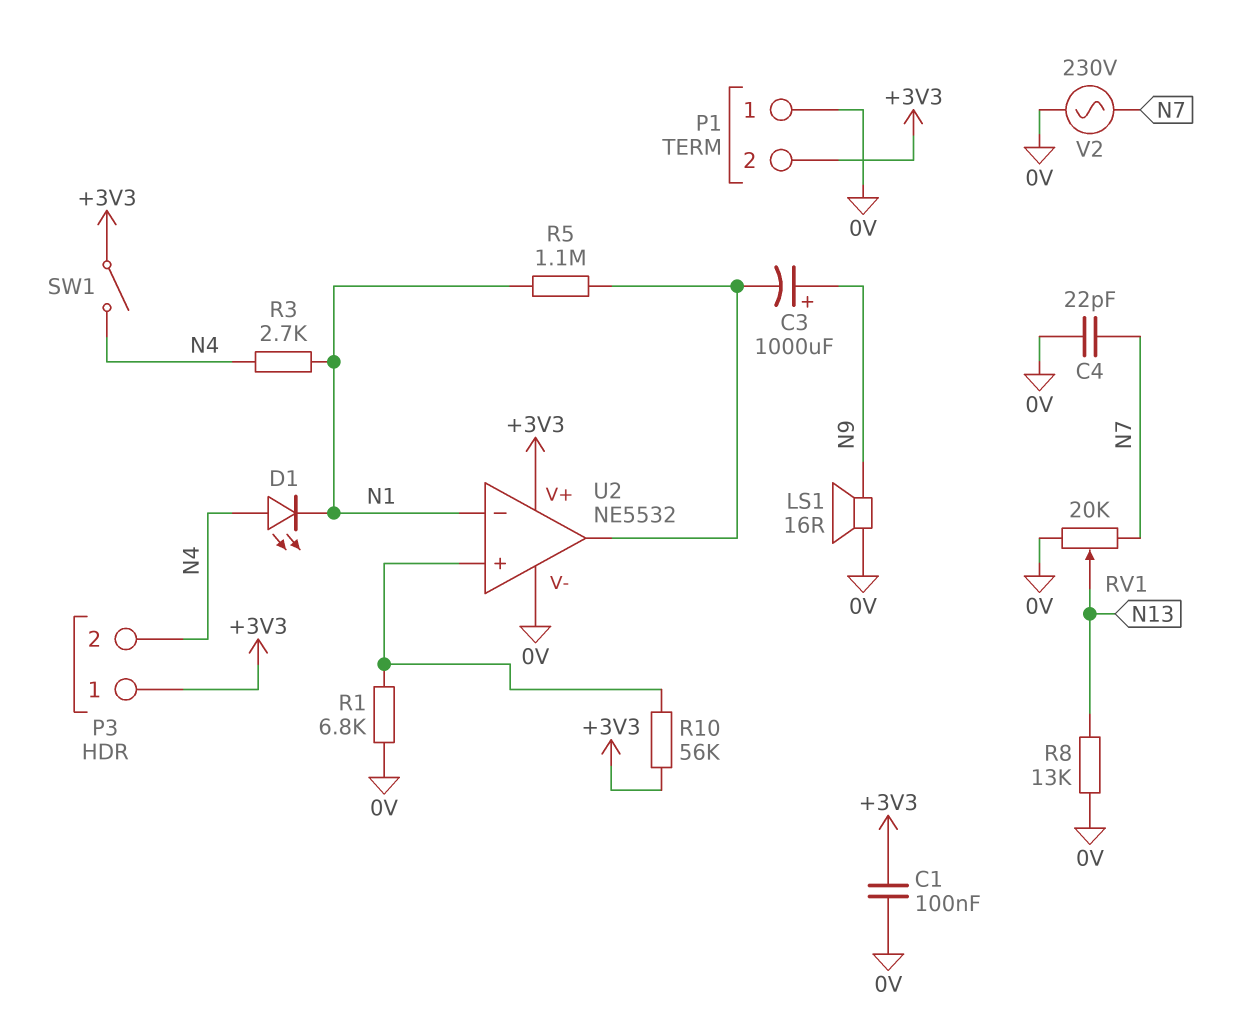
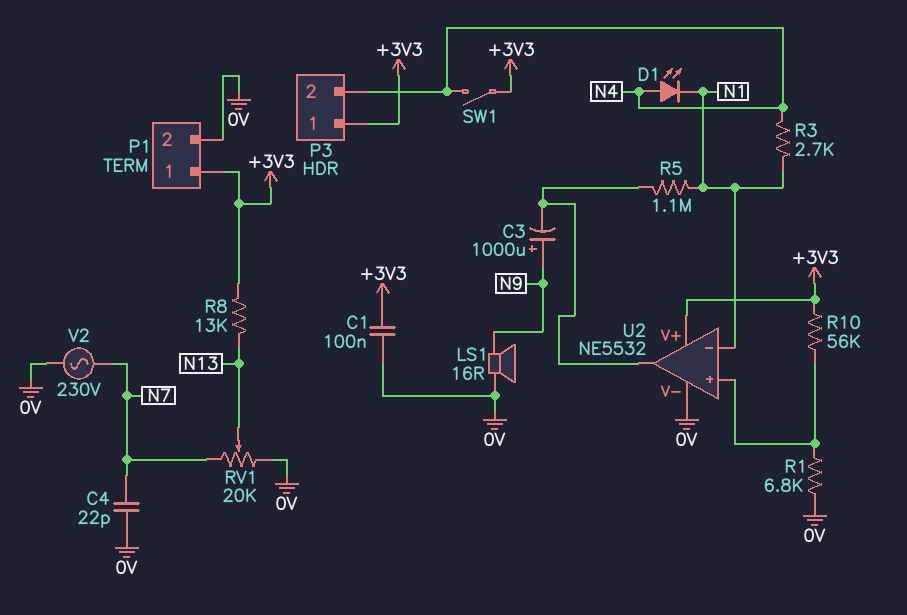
P1 pin 1: 0V -> +3V3
P1 pin 2: +3V3 -> 0V
R8: 13k (0V, N13) -> 13k (+3V3, N13)

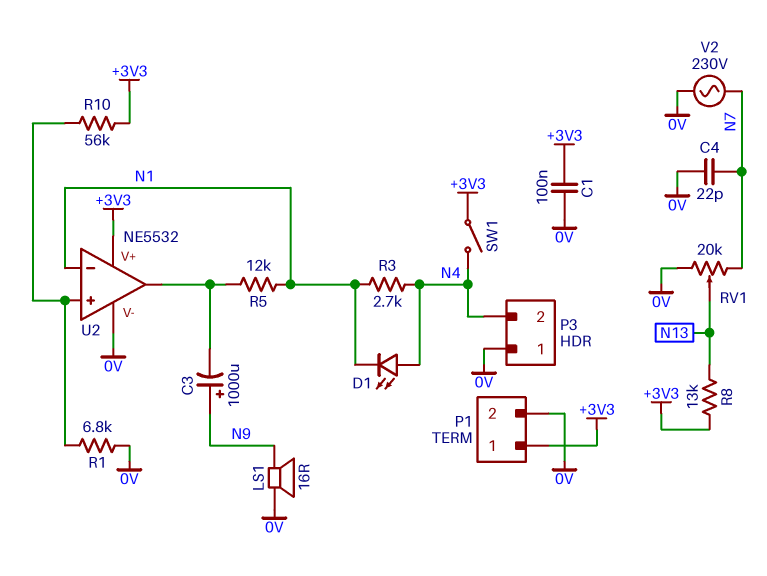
P3 pin 1: +3V3 -> 0V
R5: 1.1M (N1, U2/out) -> 12k (N1, U2/out)

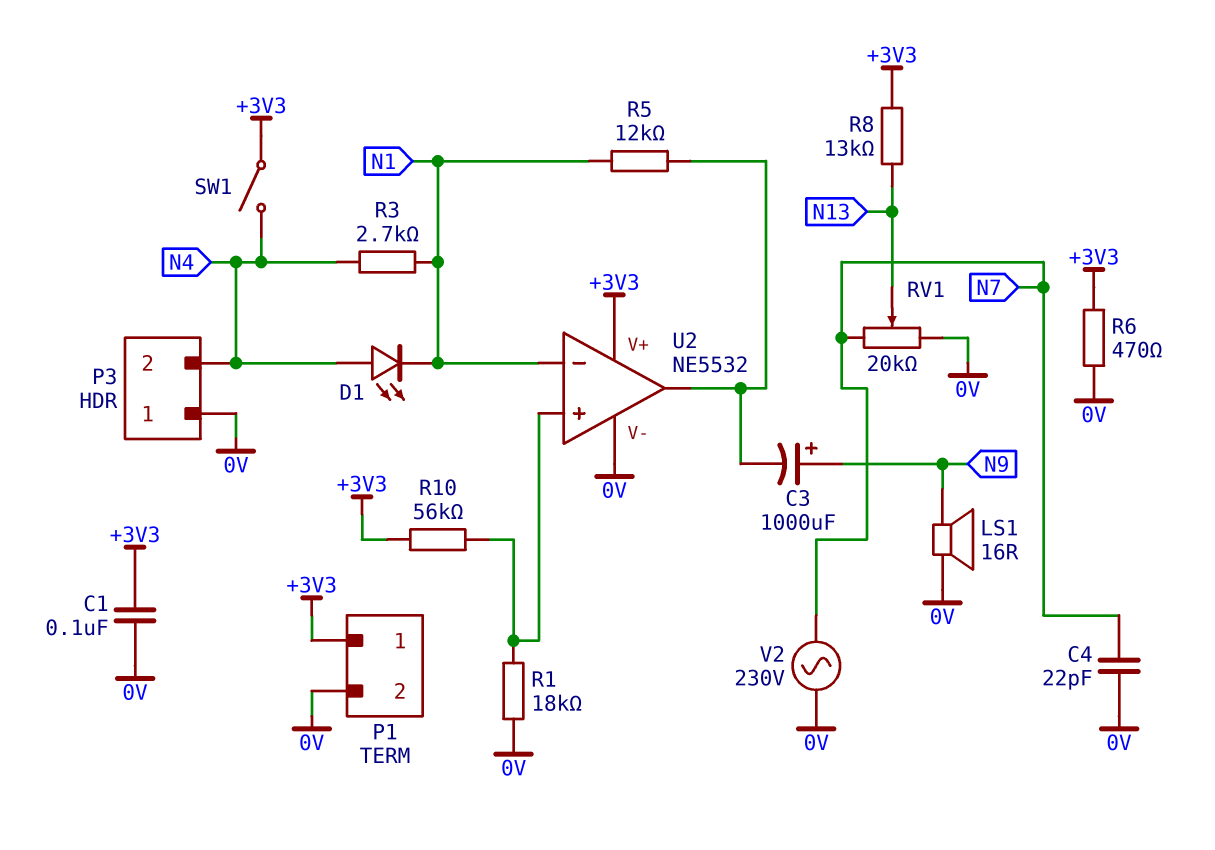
R1: 6.8k (0V, U2/in+) -> 18k (0V, U2/in+)
R6: none -> 470 (+3V3, 0V)

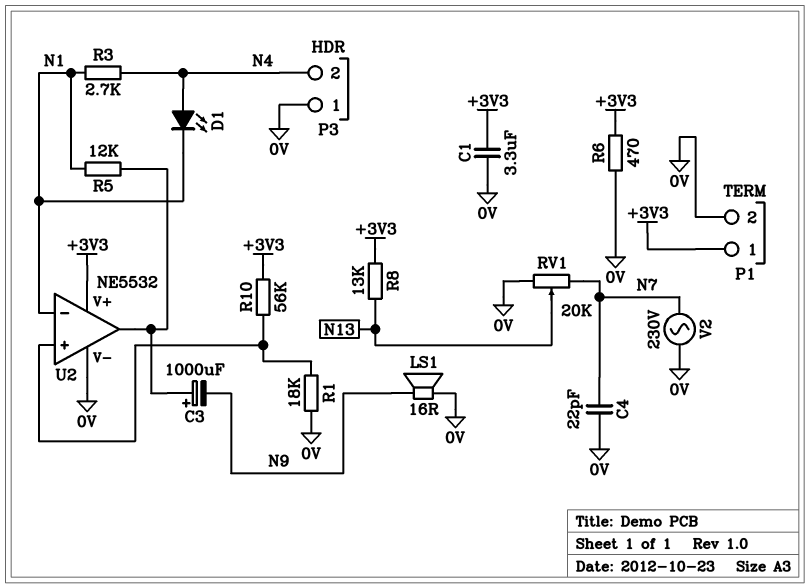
C1: 100nF (+3V3, 0V) -> 3.3uF (+3V3, 0V)
C3: 1000uF (plus N9, minus U2/out) -> 1000uF (plus U2/out, minus N9)
SW1: switch (+3V3, N4) -> none

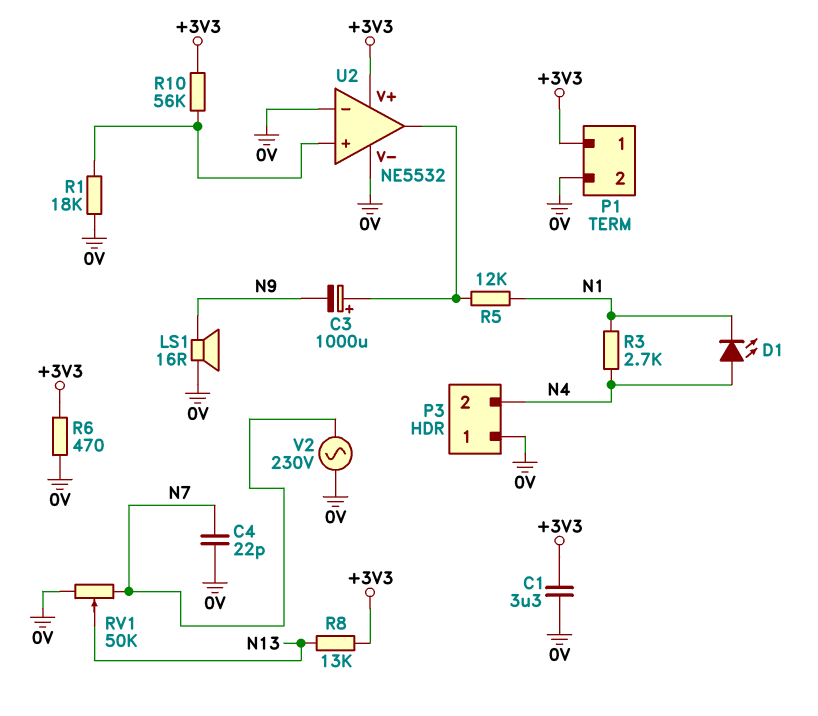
RV1: 20k (0V, N7, wiper N13) -> 50k (0V, N7, wiper N13)
U2 pin in-: N1 -> 0V

